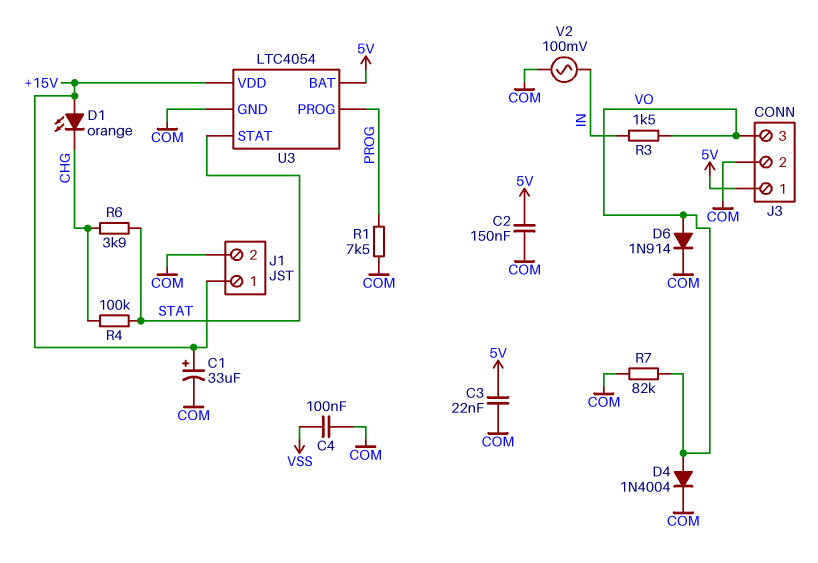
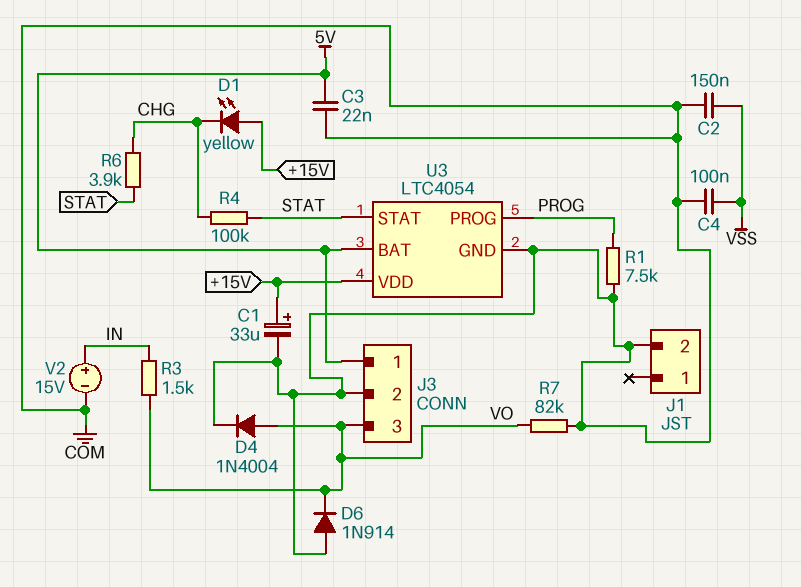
C2: 150nF (5V, COM) -> 150nF (COM, VSS)
D1: LED orange (A +15V, K CHG) -> LED yellow (A +15V, K CHG)
D6: diode 1N914 (A VO, K COM) -> diode 1N914 (A COM, K VO)
J1 pin 1: +15V -> none
V2: AC 100mV (COM, IN) -> 15V (plus IN, minus COM)

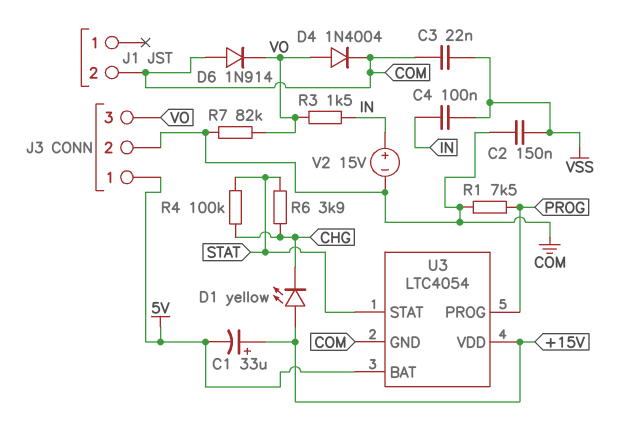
C1: 33uF (plus +15V, minus COM) -> 33uF (plus +15V, minus 5V)
C3: 22nF (5V, COM) -> 22nF (COM, VSS)
C4: 100nF (COM, VSS) -> 100nF (IN, VSS)

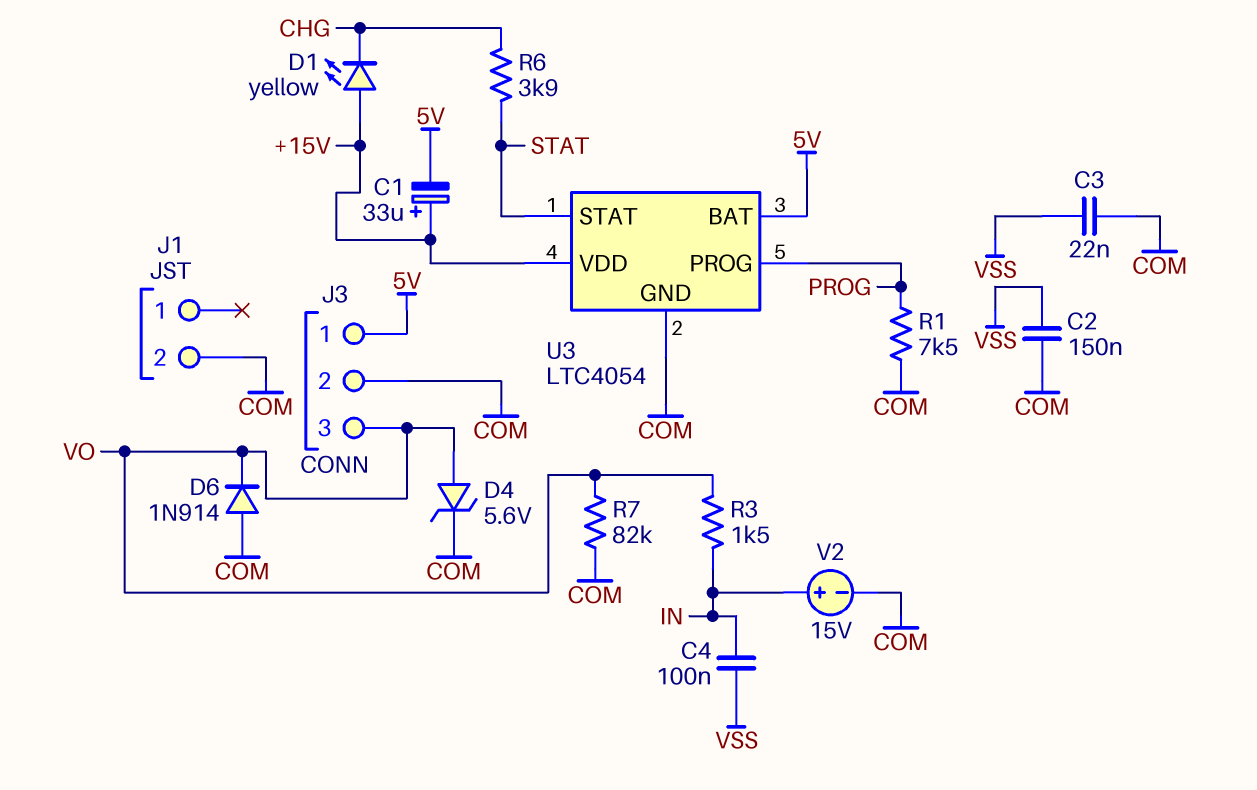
D4: diode 1N4004 (A VO, K COM) -> zener 5.6V (A VO, K COM)
R4: 100k (CHG, STAT) -> none

